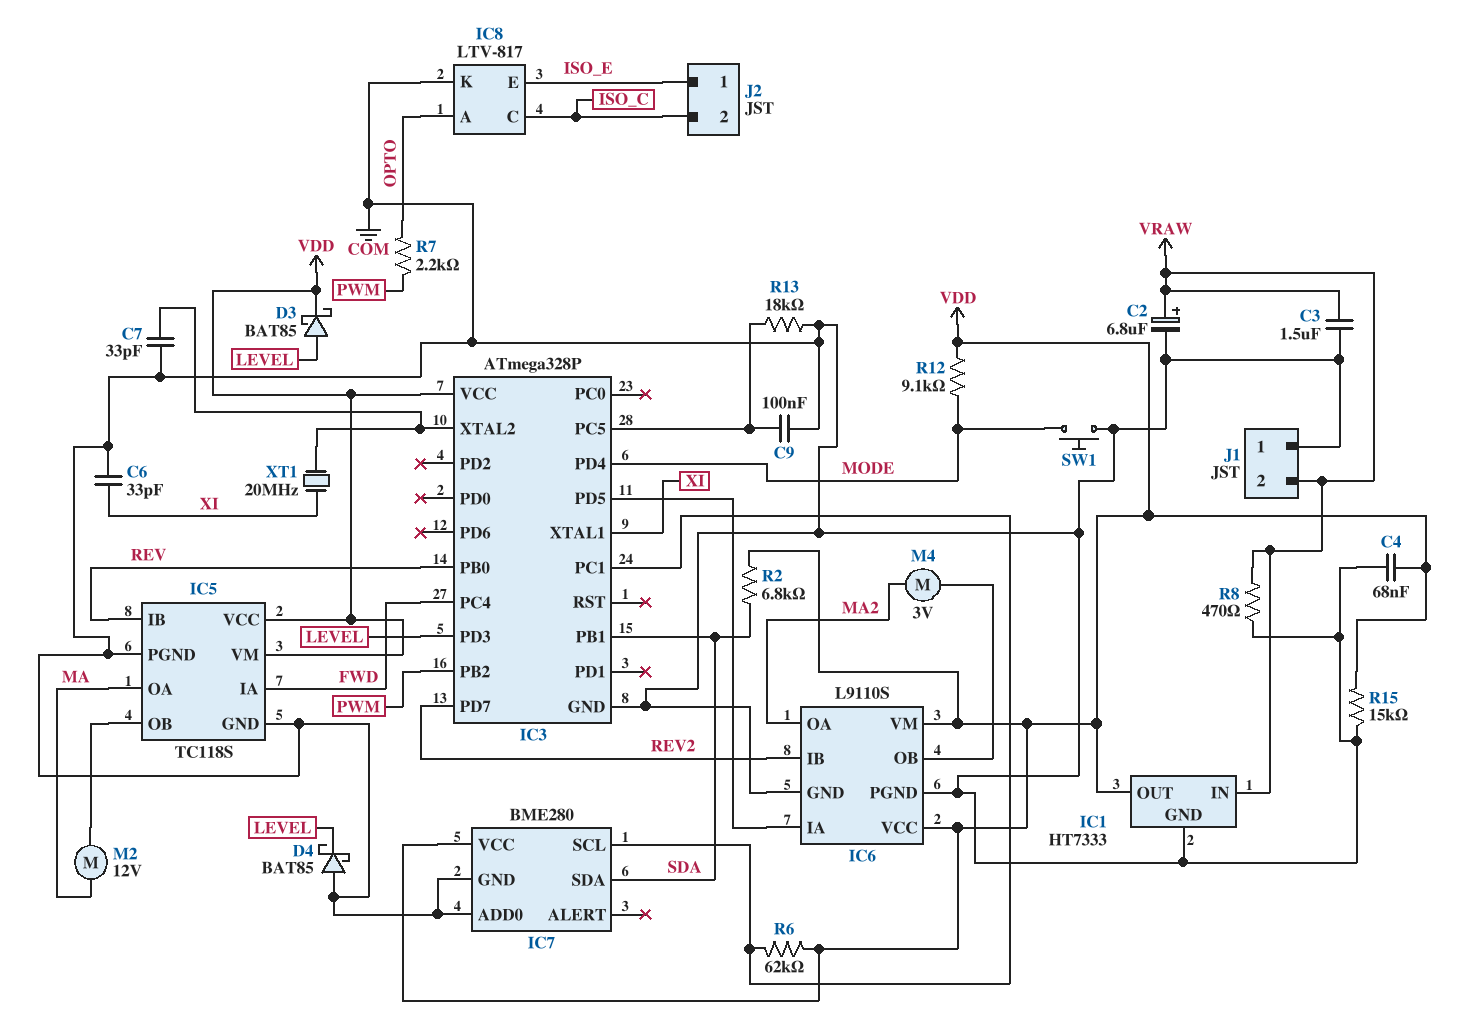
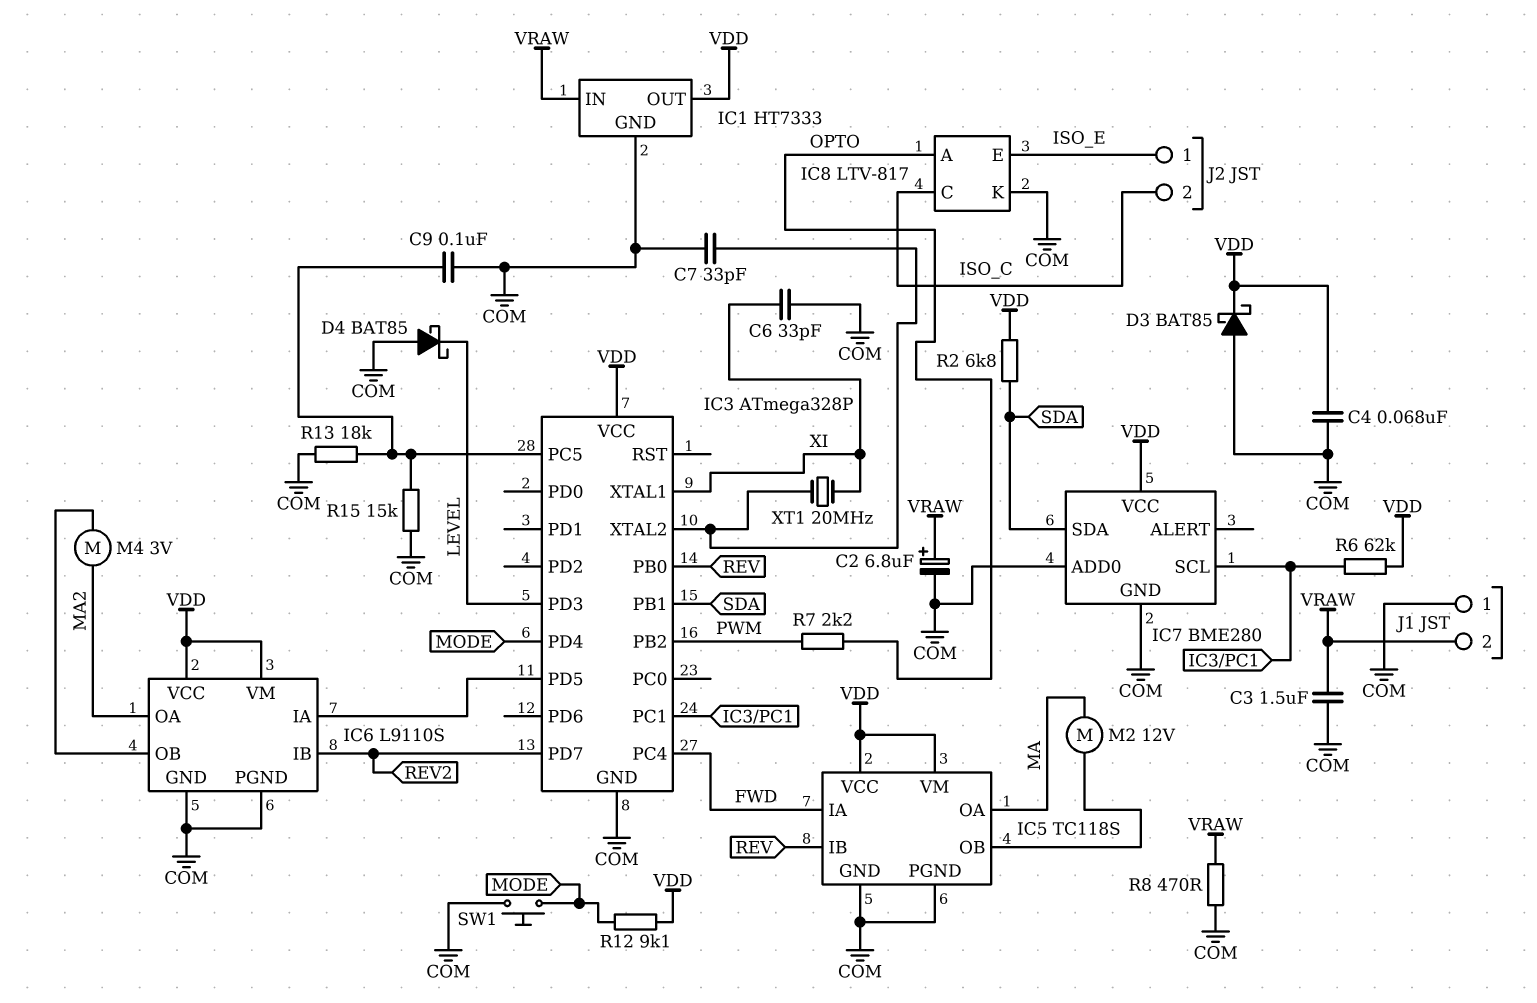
D3: schottky BAT85 (A LEVEL, K VDD) -> schottky BAT85 (A COM, K VDD)
R15: 15k (COM, VDD) -> 15k (COM, IC3/PC5)

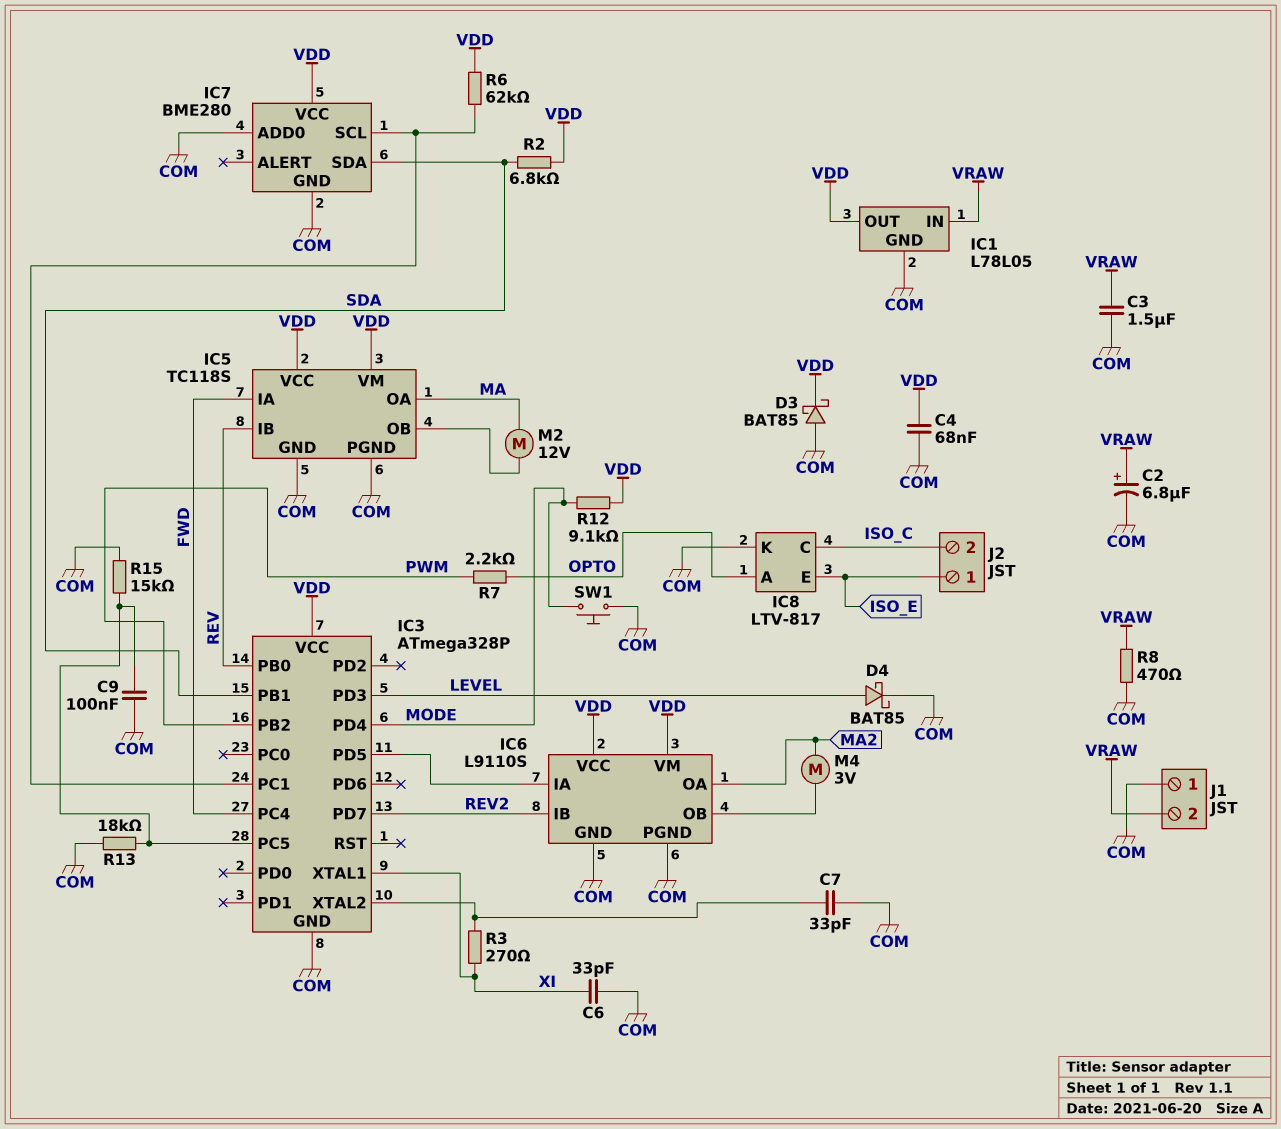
D4: schottky BAT85 (A COM, K LEVEL) -> schottky BAT85 (A LEVEL, K COM)
IC1: HT7333 -> L78L05
R3: none -> 270 (IC3/XTAL2, XI)
XT1: 20MHz (IC3/XTAL2, XI) -> none

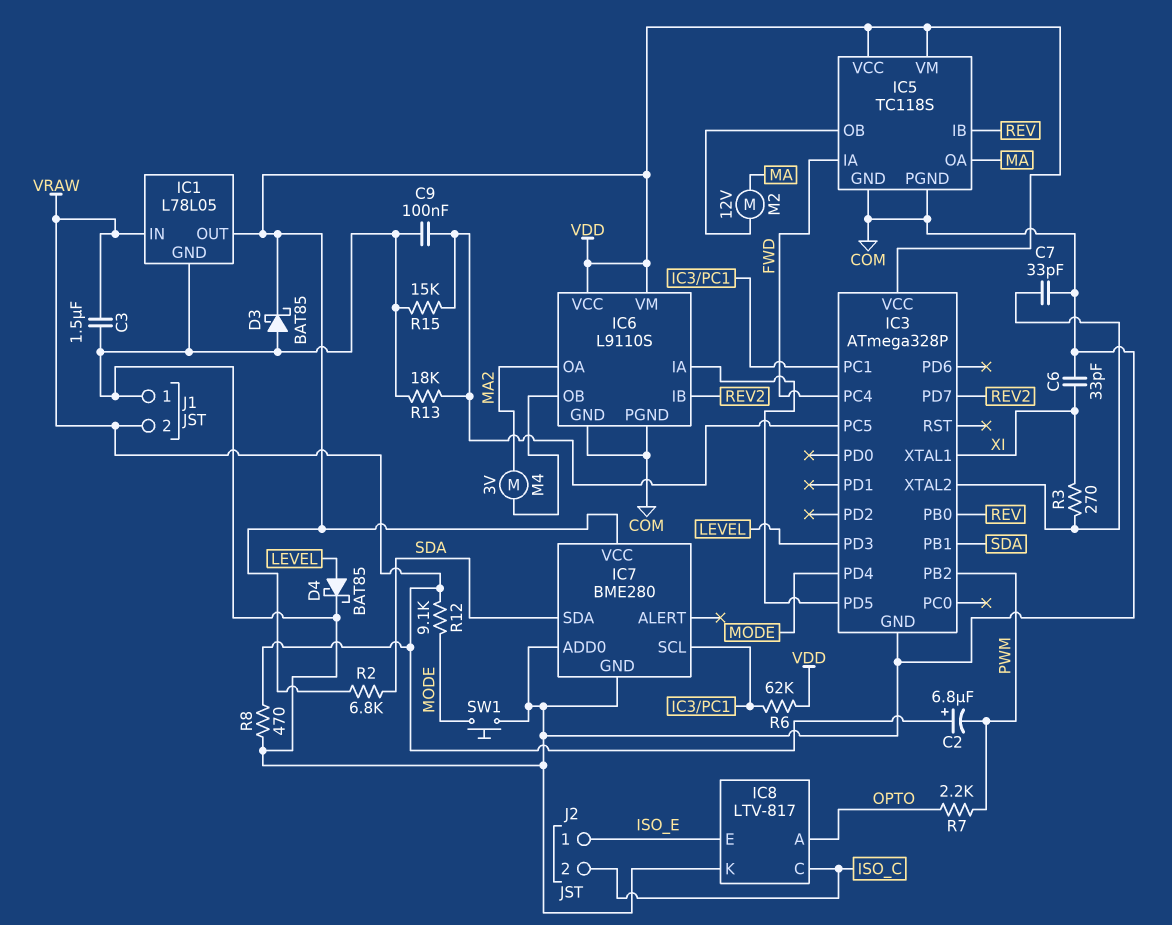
C2: 6.8uF (plus VRAW, minus COM) -> 6.8uF (plus VRAW, minus PWM)
C4: 68nF (COM, VDD) -> none
R12: 9.1k (MODE, VDD) -> 9.1k (MODE, VRAW)

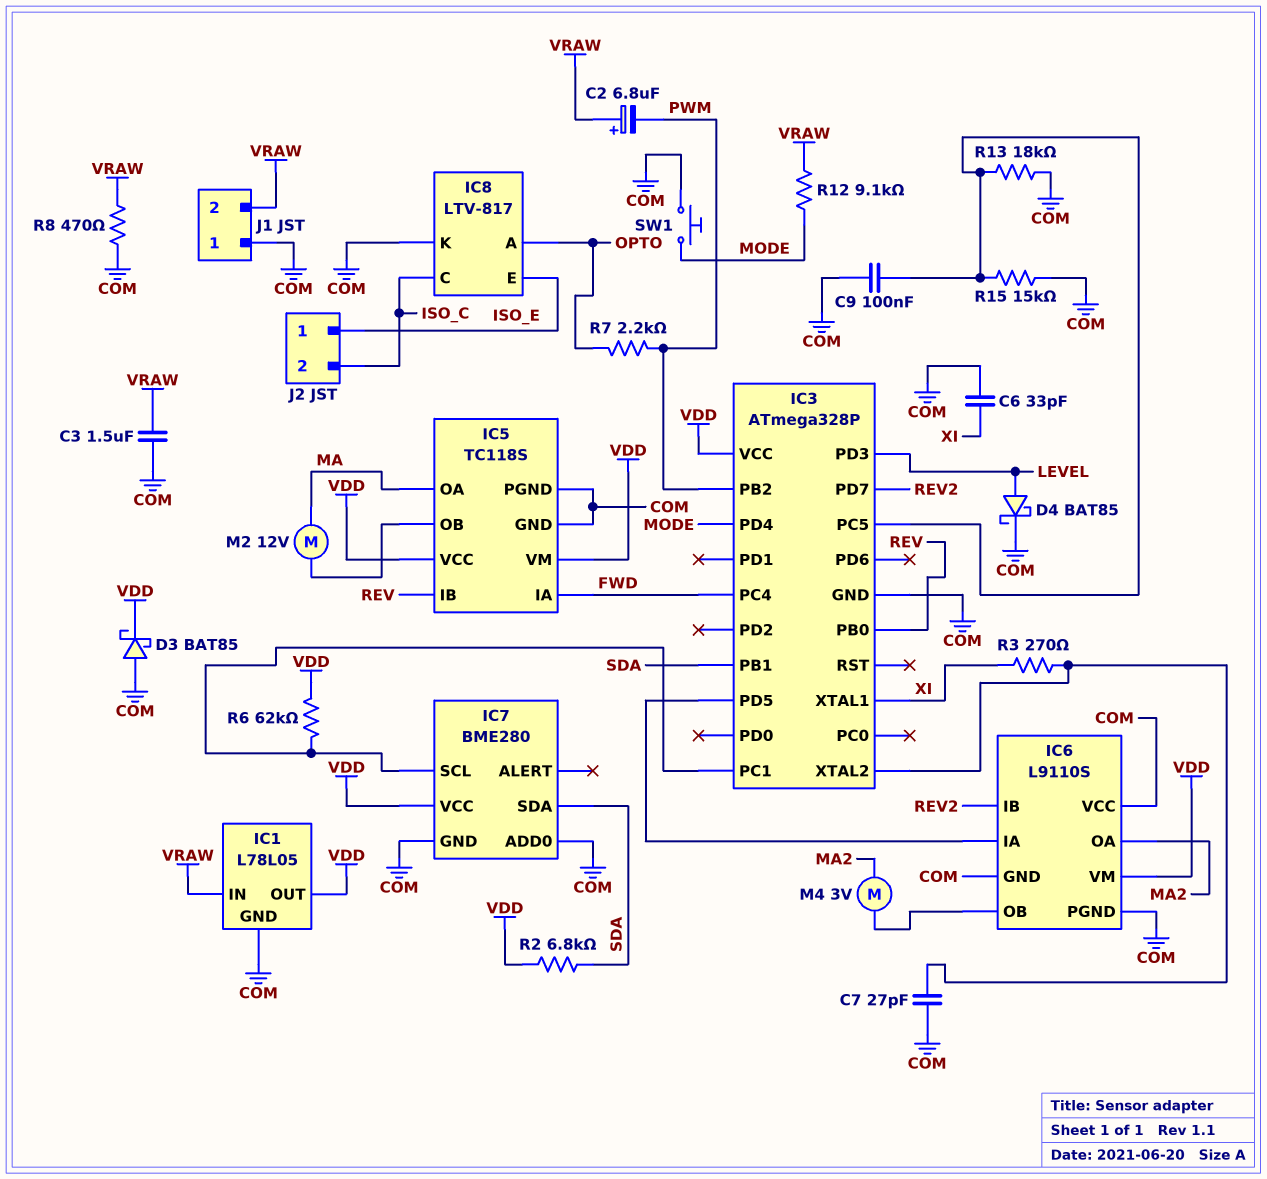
C7: 33pF (COM, IC3/XTAL2) -> 27pF (COM, IC3/XTAL2)
IC6 pin VCC: VDD -> COM

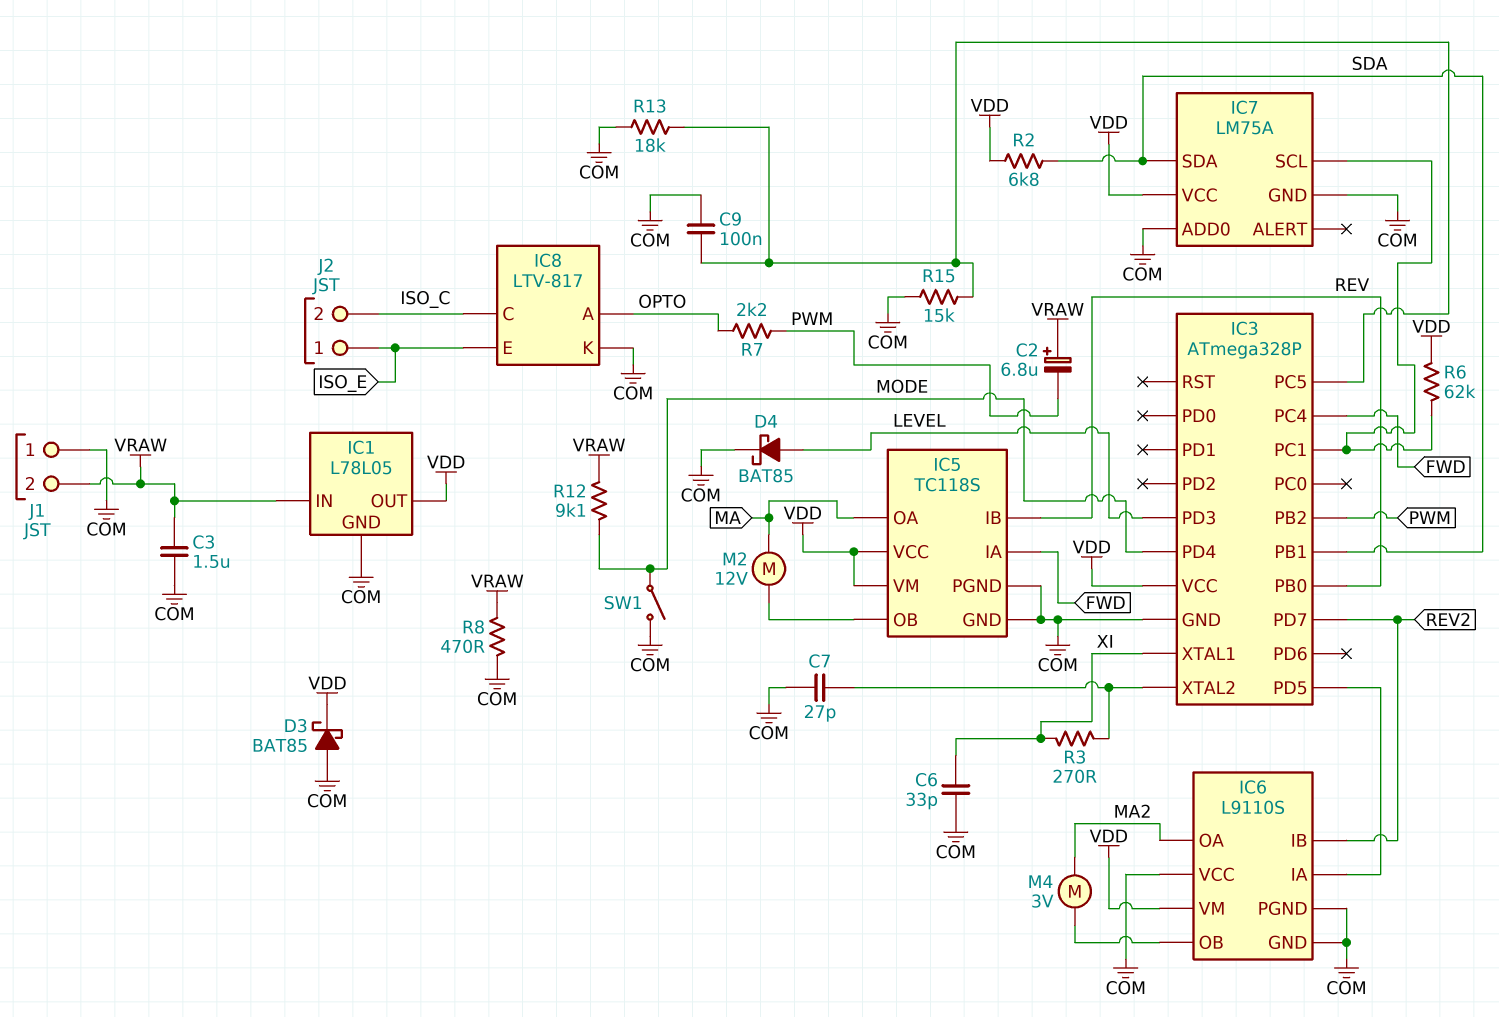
IC7: BME280 -> LM75A
SW1: button (COM, MODE) -> switch (COM, MODE)

